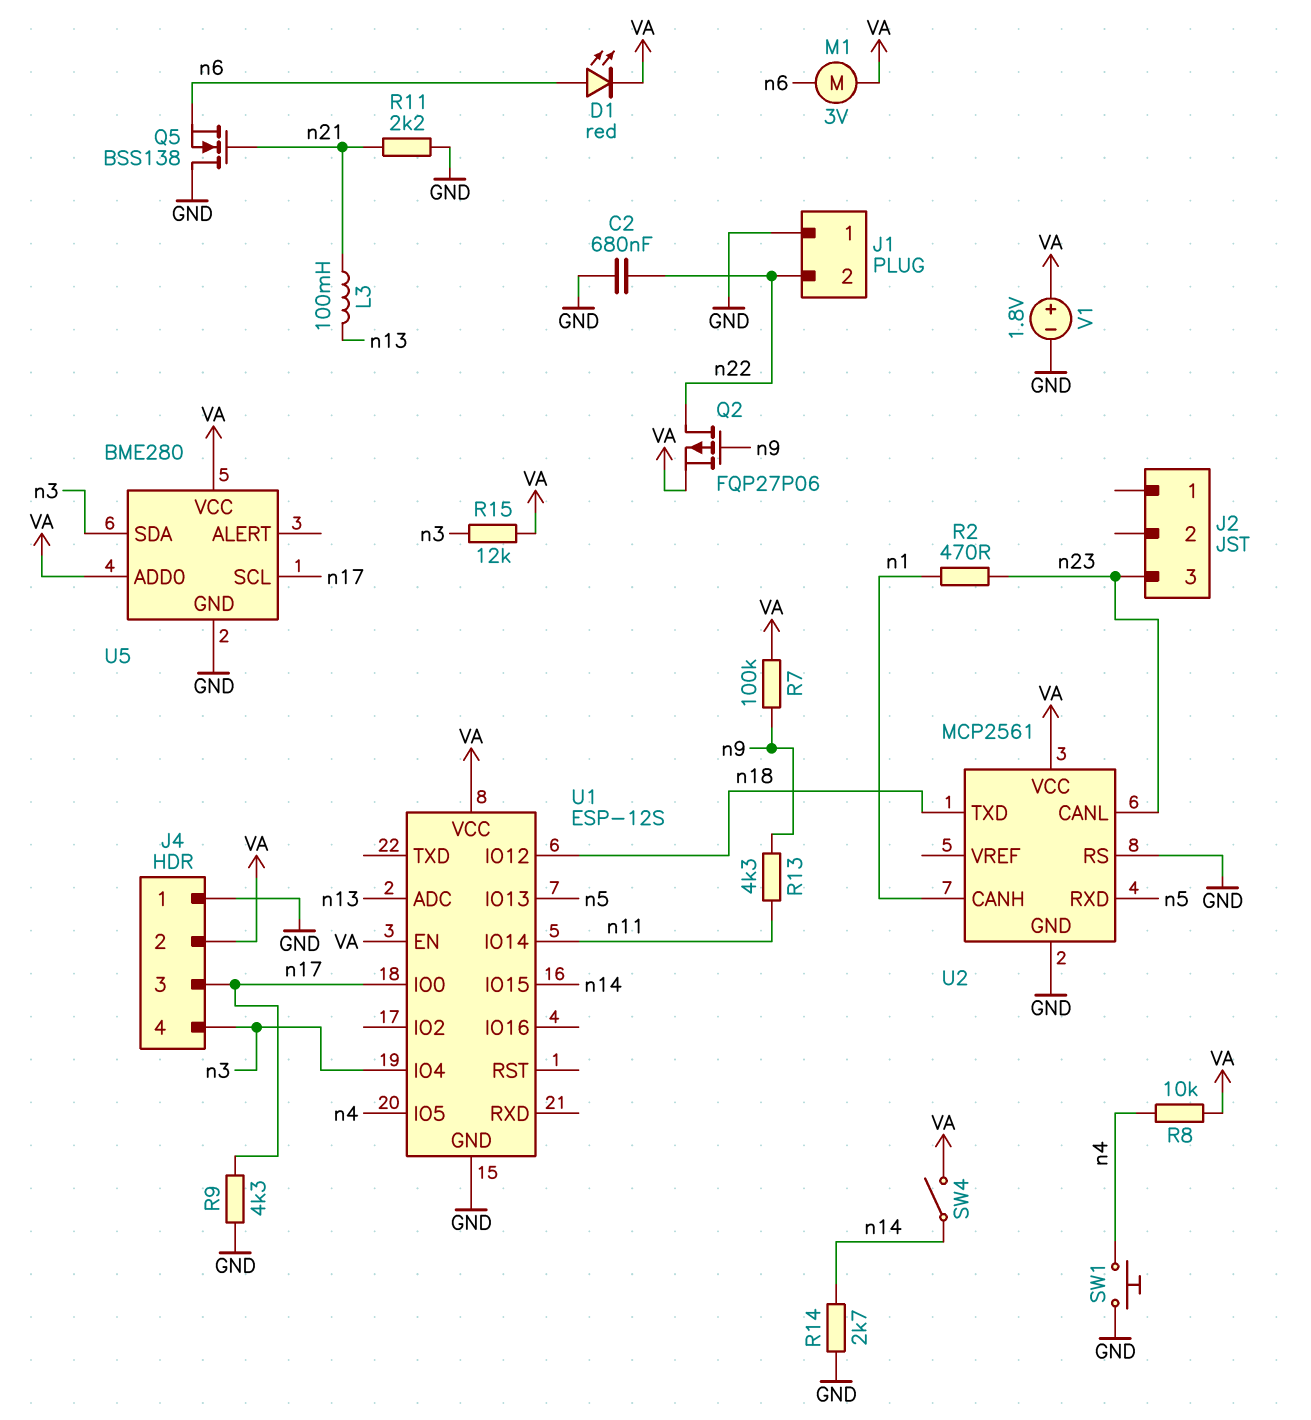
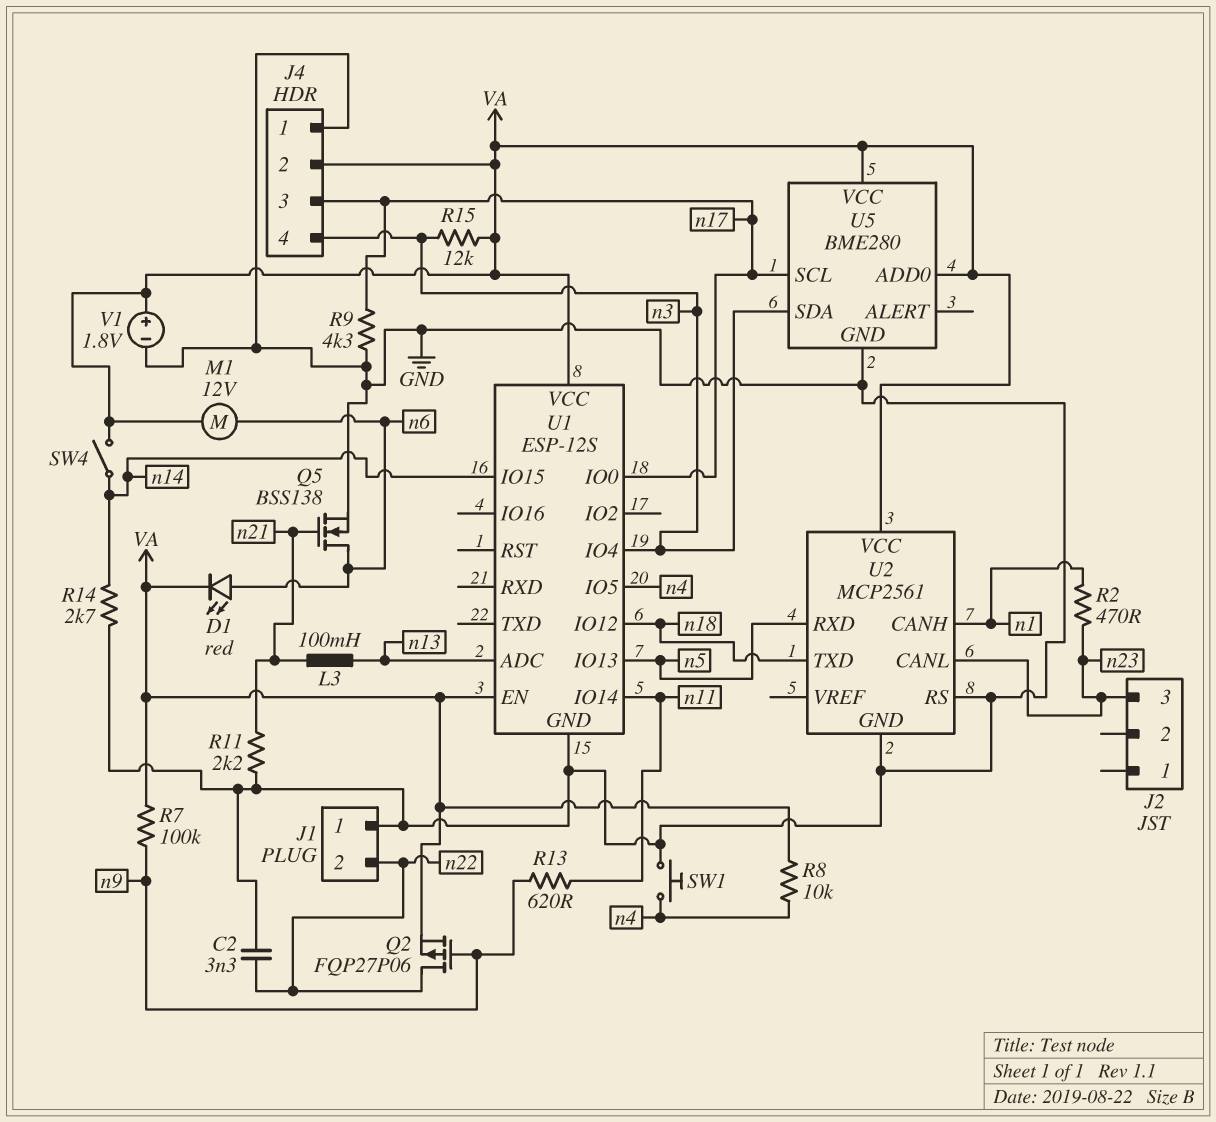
C2: 680nF (GND, n22) -> 3.3nF (GND, n22)
M1: motor 3V (VA, n6) -> motor 12V (VA, n6)
Q5: NMOS BSS138 (G n21, D GND, S n6) -> NMOS BSS138 (G n21, D n6, S GND)
R13: 4.3k (n9, n11) -> 620 (n9, n11)

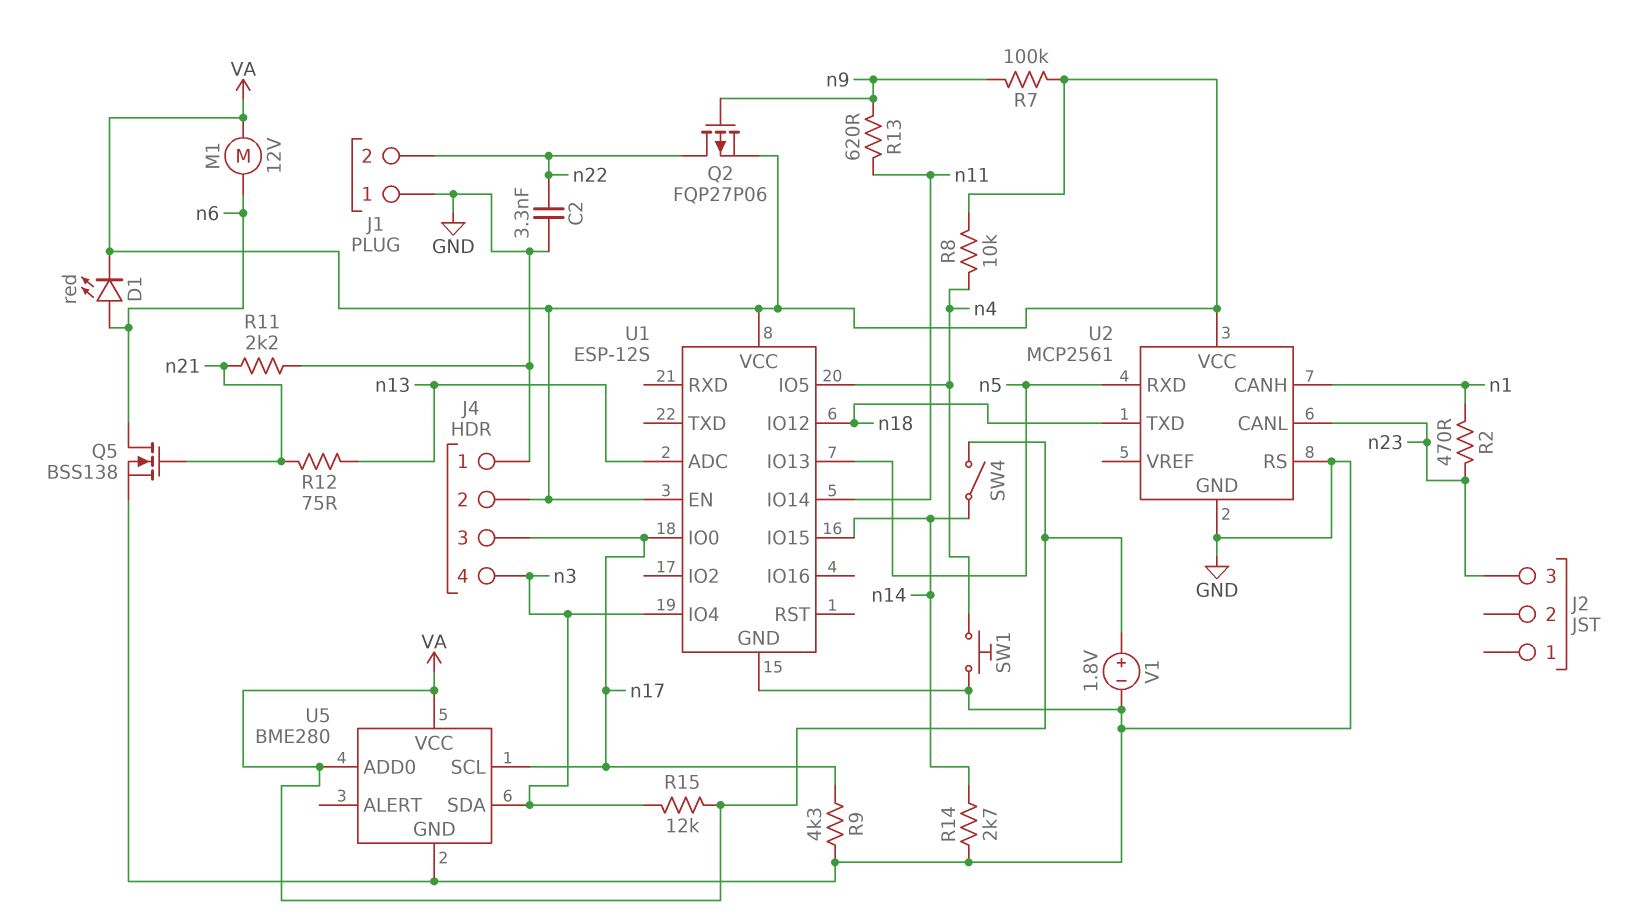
L3: 100mH (n13, n21) -> none
R12: none -> 75 (n13, n21)

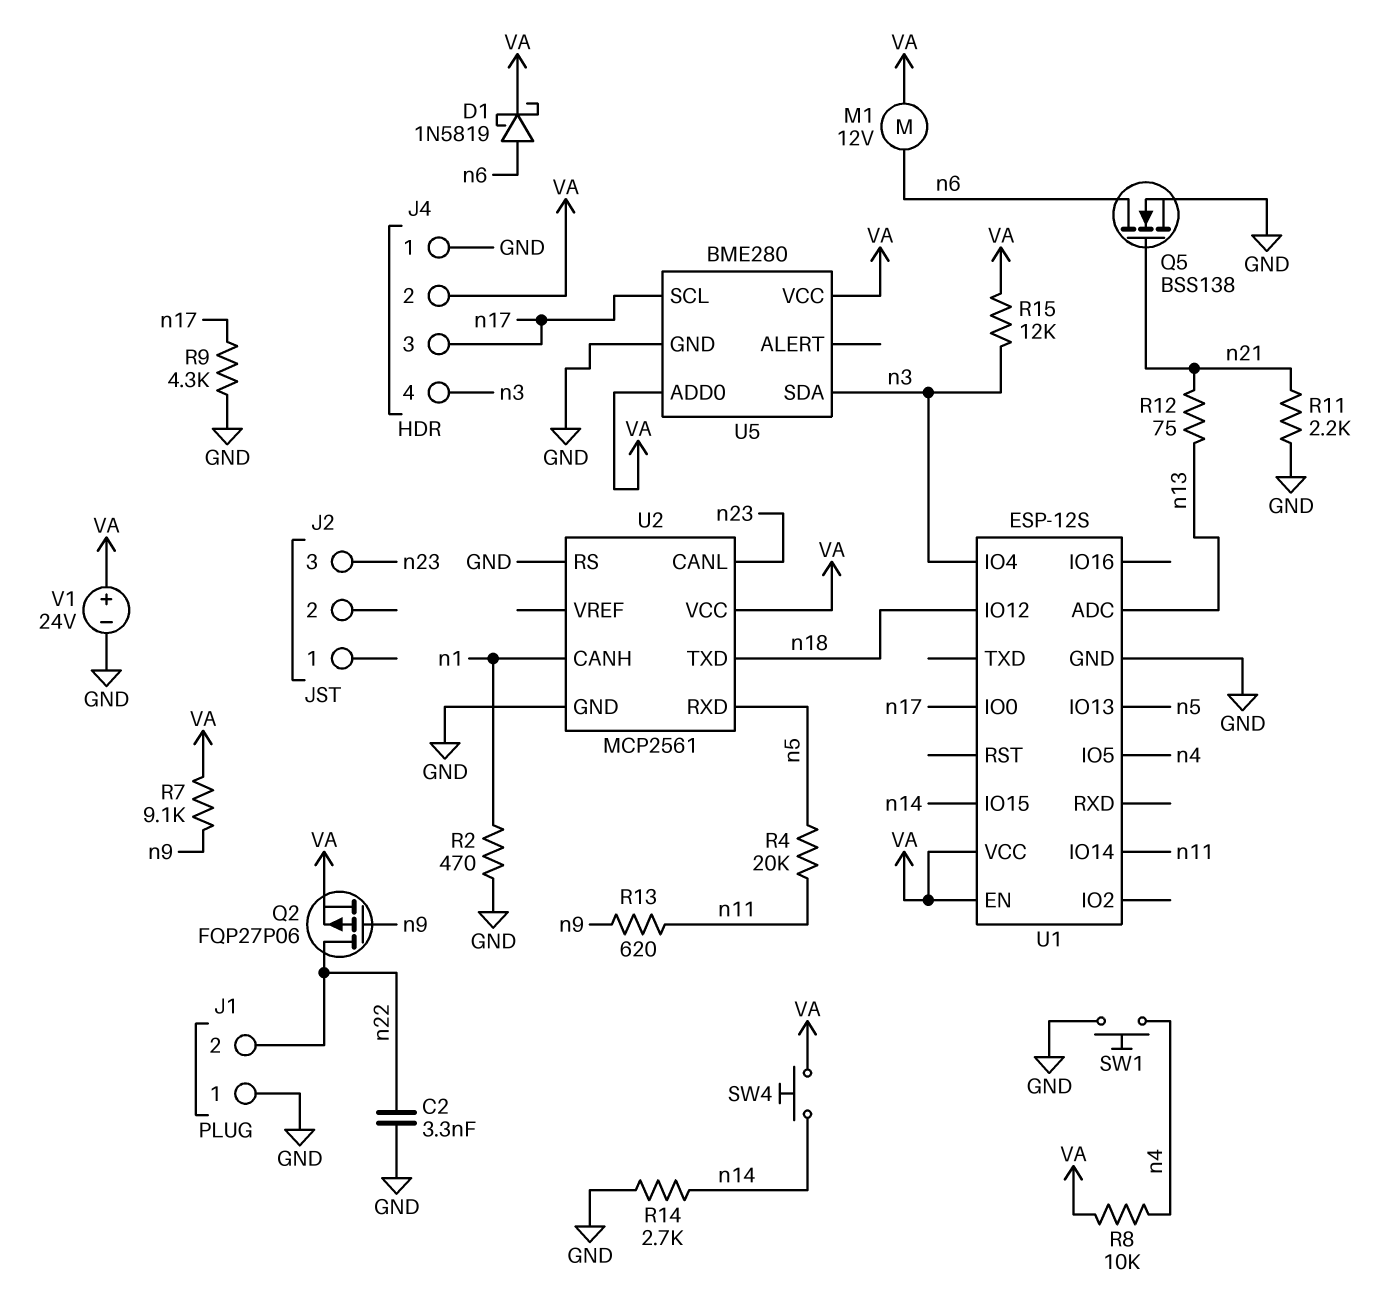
D1: LED red (A n6, K VA) -> schottky 1N5819 (A n6, K VA)
R2: 470 (n1, n23) -> 470 (GND, n1)
R4: none -> 20k (n5, n11)
R7: 100k (VA, n9) -> 9.1k (VA, n9)
SW4: switch (VA, n14) -> button (VA, n14)
V1: 1.8V (plus VA, minus GND) -> 24V (plus VA, minus GND)

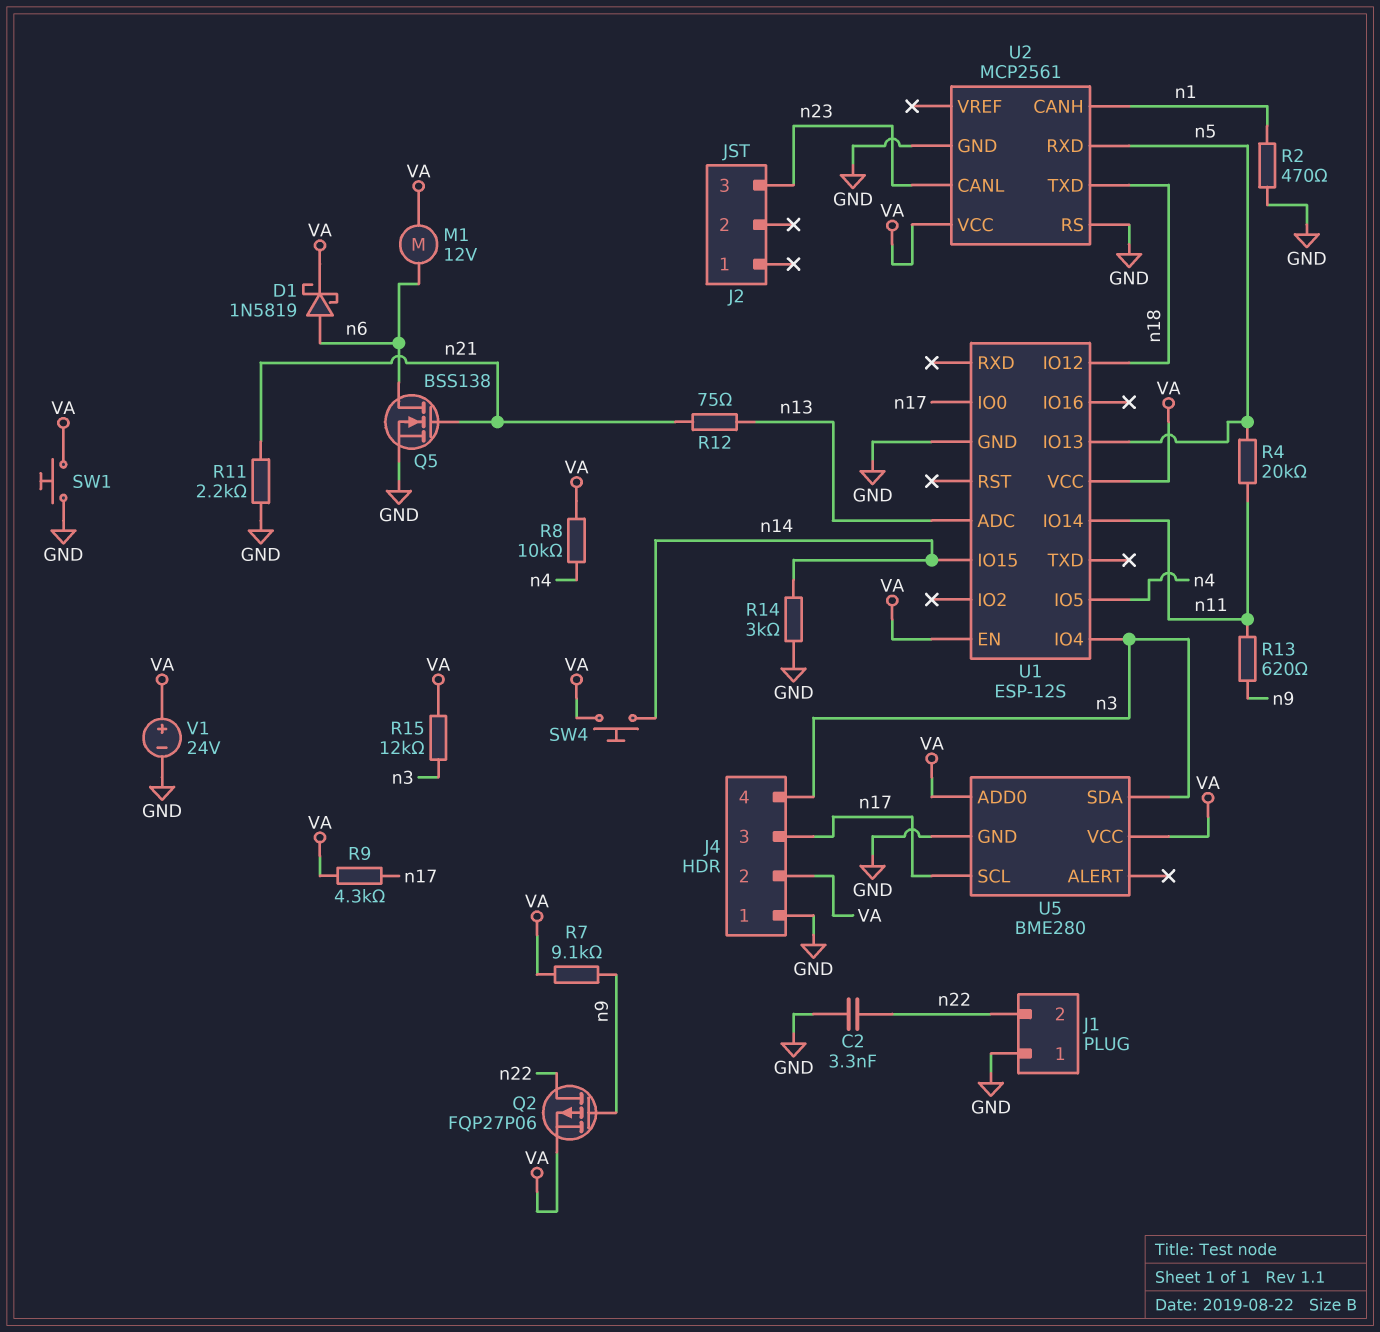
R9: 4.3k (GND, n17) -> 4.3k (VA, n17)
R14: 2.7k (GND, n14) -> 3k (GND, n14)
SW1: button (GND, n4) -> button (GND, VA)

